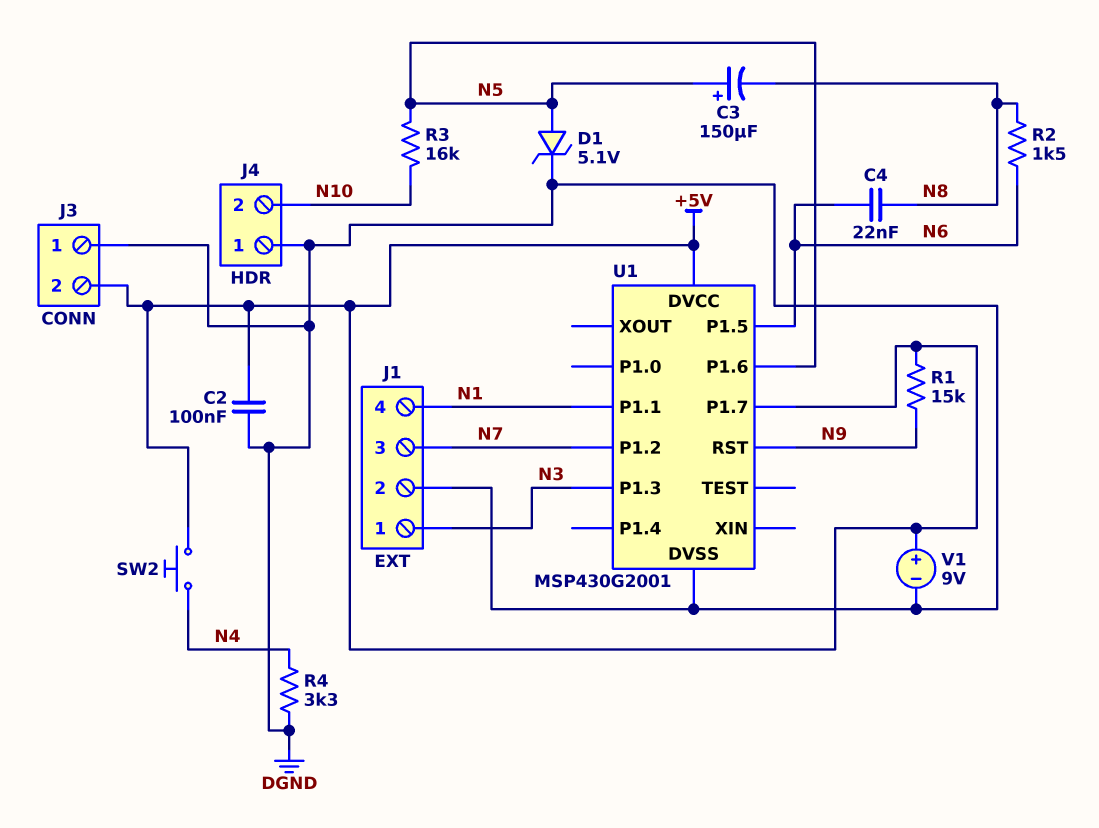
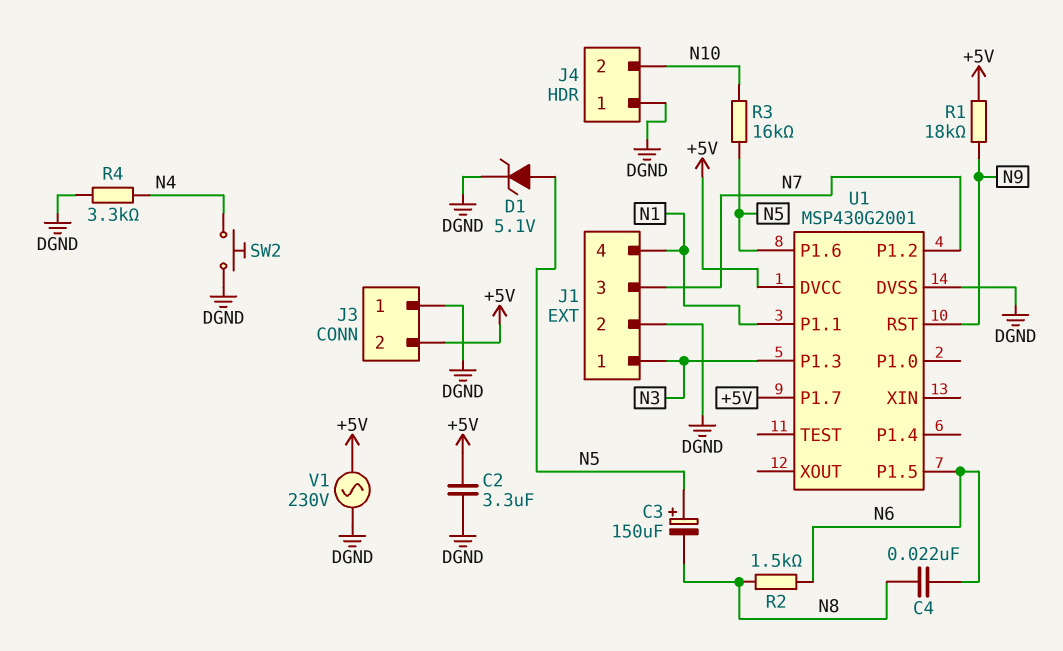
C2: 100nF (+5V, DGND) -> 3.3uF (+5V, DGND)
R1: 15k (+5V, N9) -> 18k (+5V, N9)
SW2: button (+5V, N4) -> button (DGND, N4)
V1: 9V (plus +5V, minus DGND) -> AC 230V (+5V, DGND)

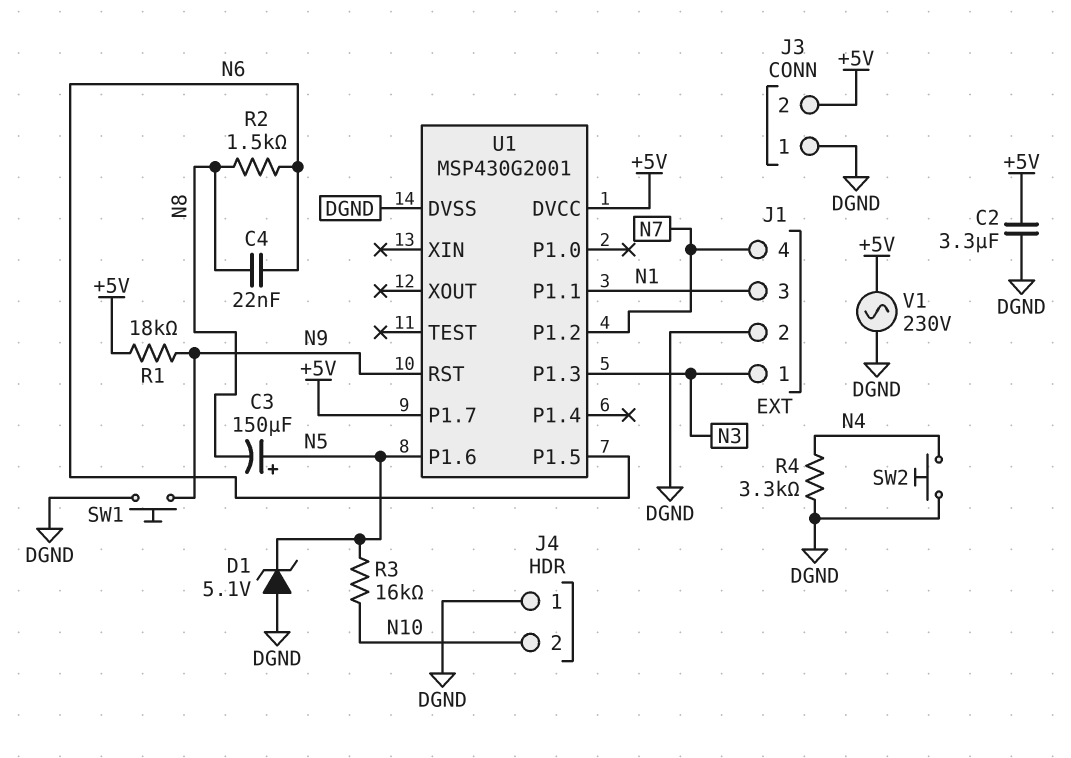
D1: zener 5.1V (A N5, K DGND) -> zener 5.1V (A DGND, K N5)
J1 pin 3: N7 -> N1
J1 pin 4: N1 -> N7
SW1: none -> button (DGND, N9)

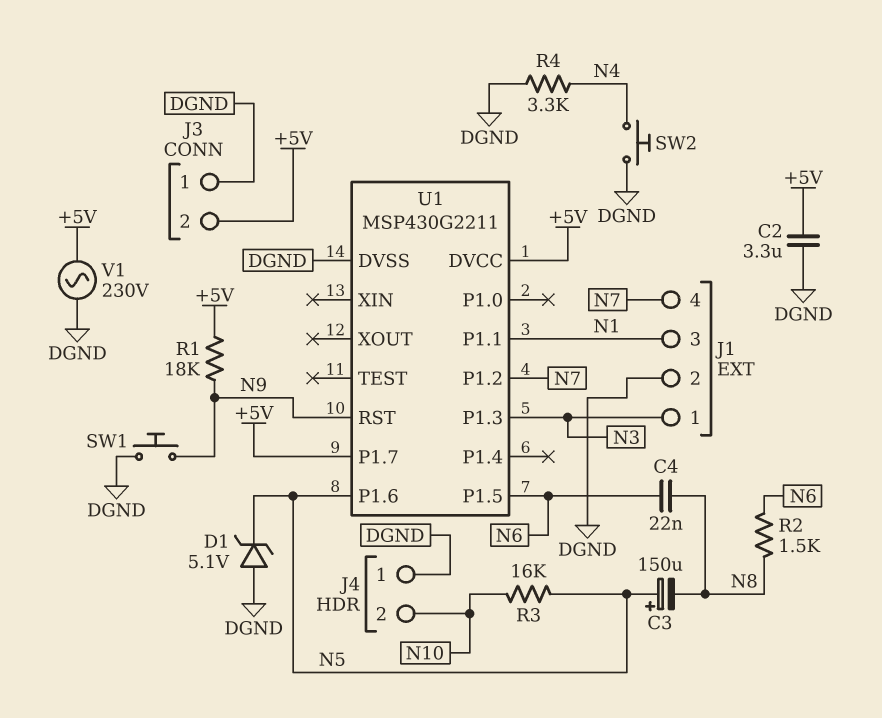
U1: MSP430G2001 -> MSP430G2211

